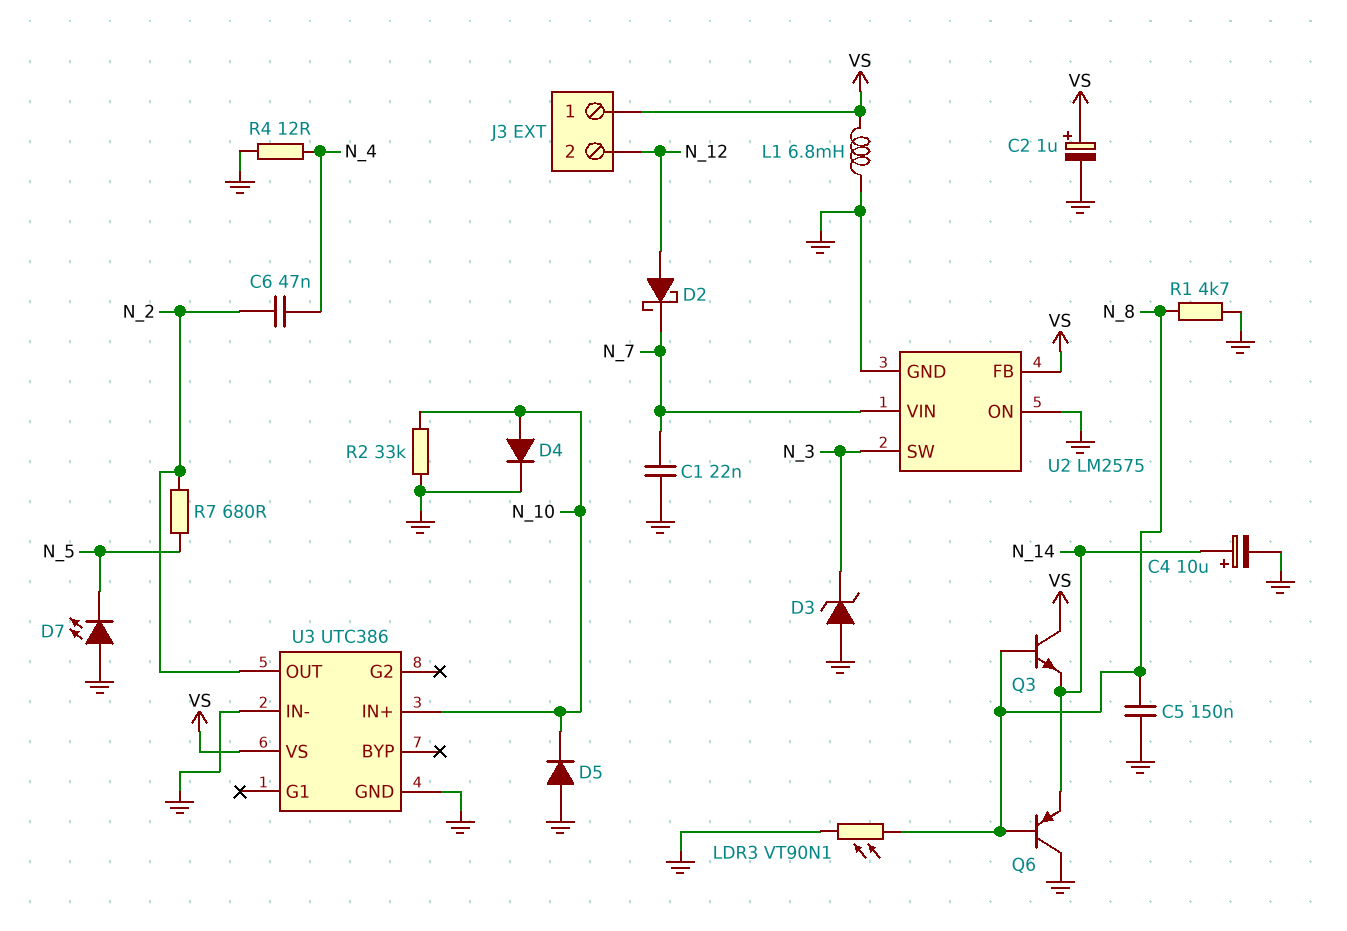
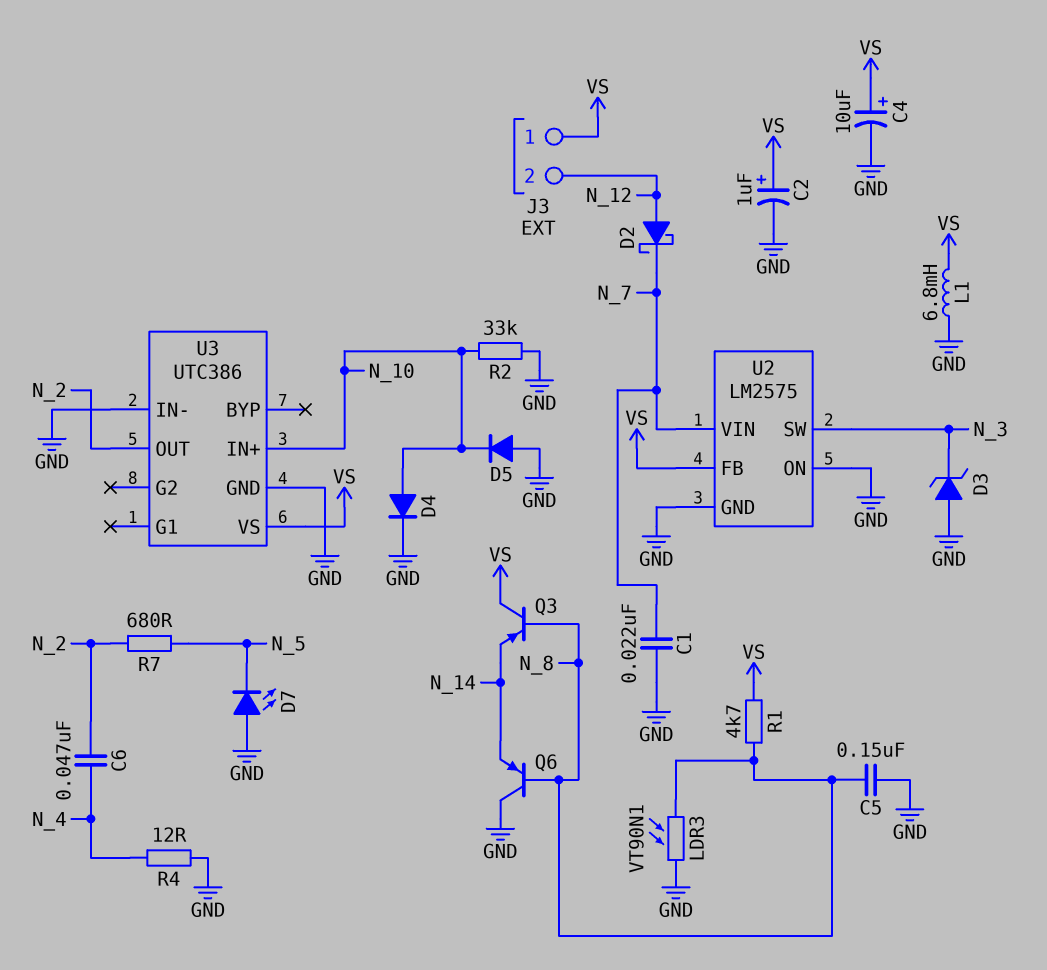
C4: 10uF (plus N_14, minus GND) -> 10uF (plus VS, minus GND)
Q3: NPN (B N_8, C VS, E N_14) -> PNP (B N_8, C VS, E N_14)
R1: 4.7k (GND, N_8) -> 4.7k (N_8, VS)

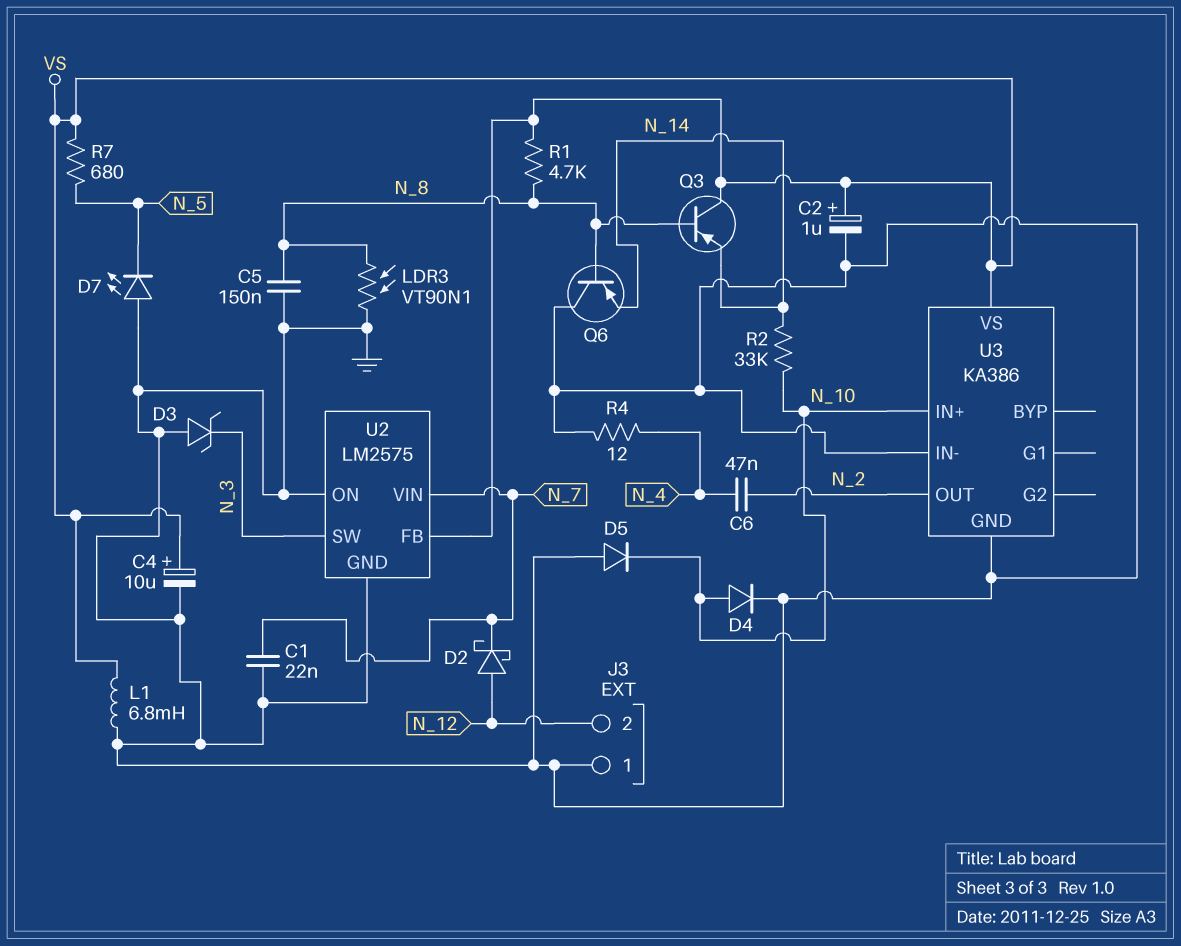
J3 pin 1: VS -> GND
R2: 33k (GND, N_10) -> 33k (N_10, N_14)
R7: 680 (N_2, N_5) -> 680 (N_5, VS)
U3: UTC386 -> KA386

